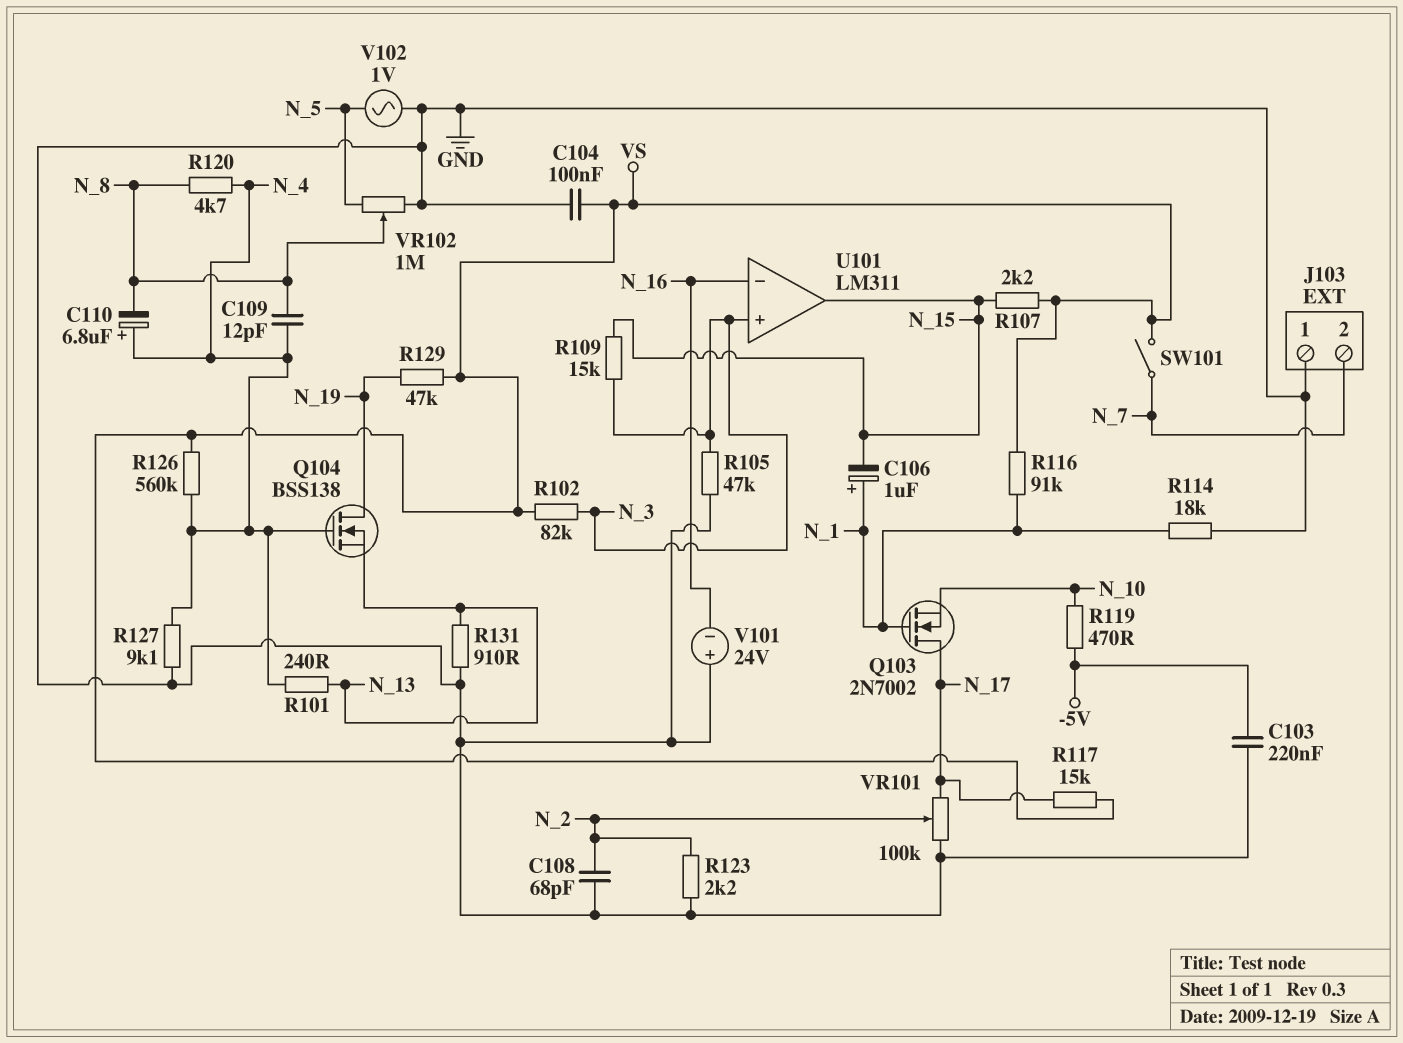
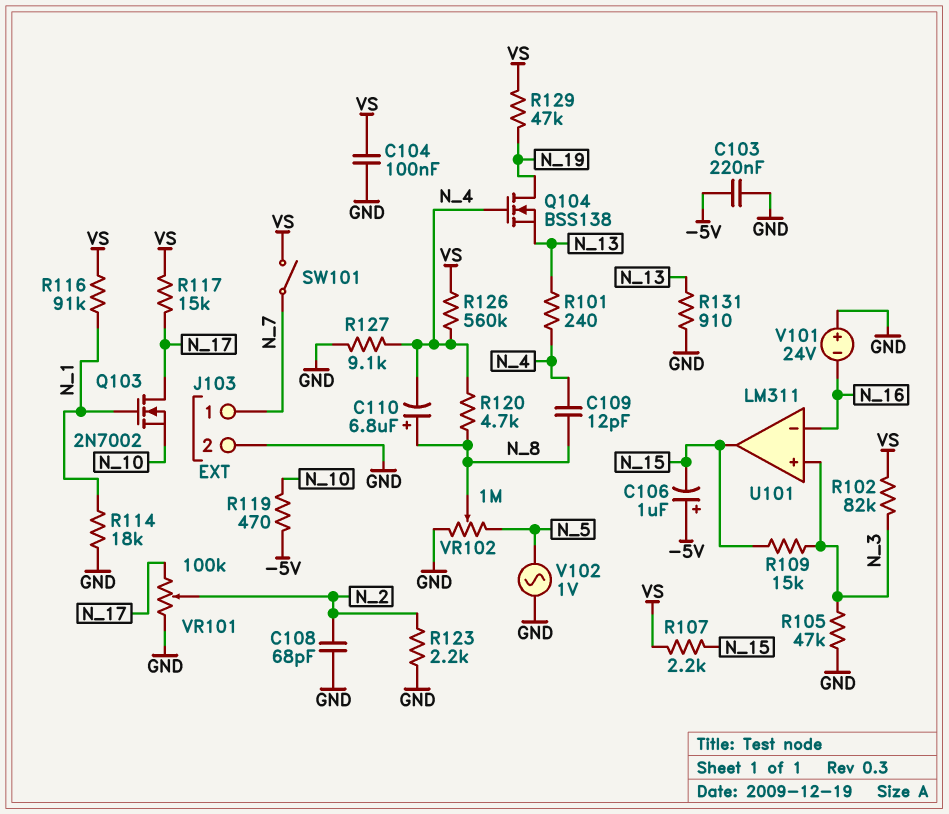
C106: 1uF (plus N_1, minus N_15) -> 1uF (plus -5V, minus N_15)
C110: 6.8uF (plus N_4, minus N_8) -> 6.8uF (plus N_8, minus N_4)
J103 pin 1: GND -> N_7
J103 pin 2: N_7 -> GND

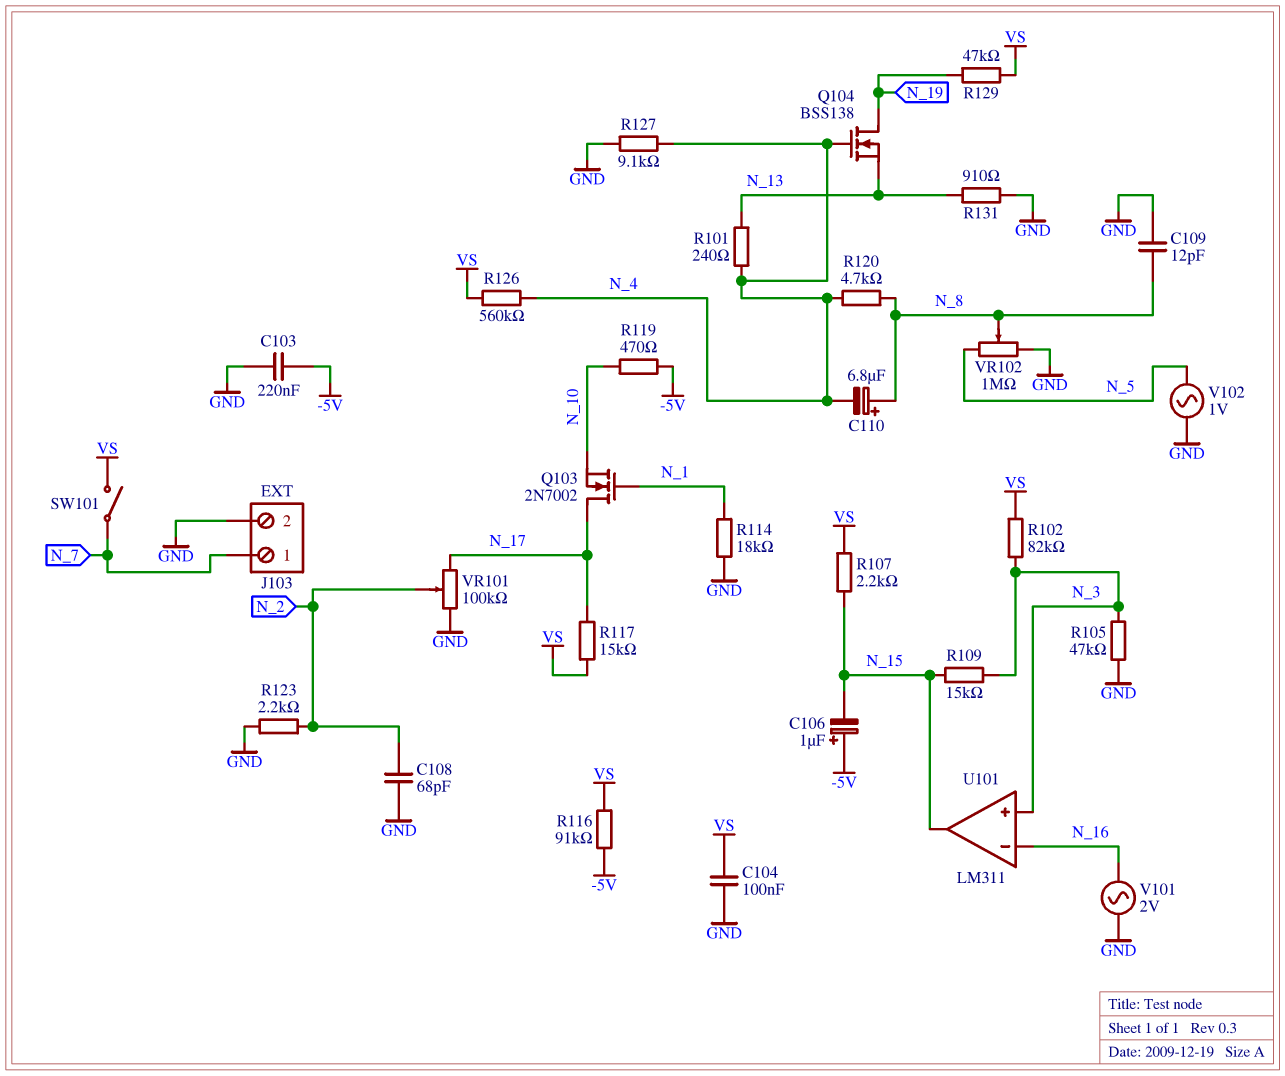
C109: 12pF (N_4, N_8) -> 12pF (GND, N_8)
R116: 91k (N_1, VS) -> 91k (-5V, VS)
V101: 24V (plus GND, minus N_16) -> AC 2V (GND, N_16)

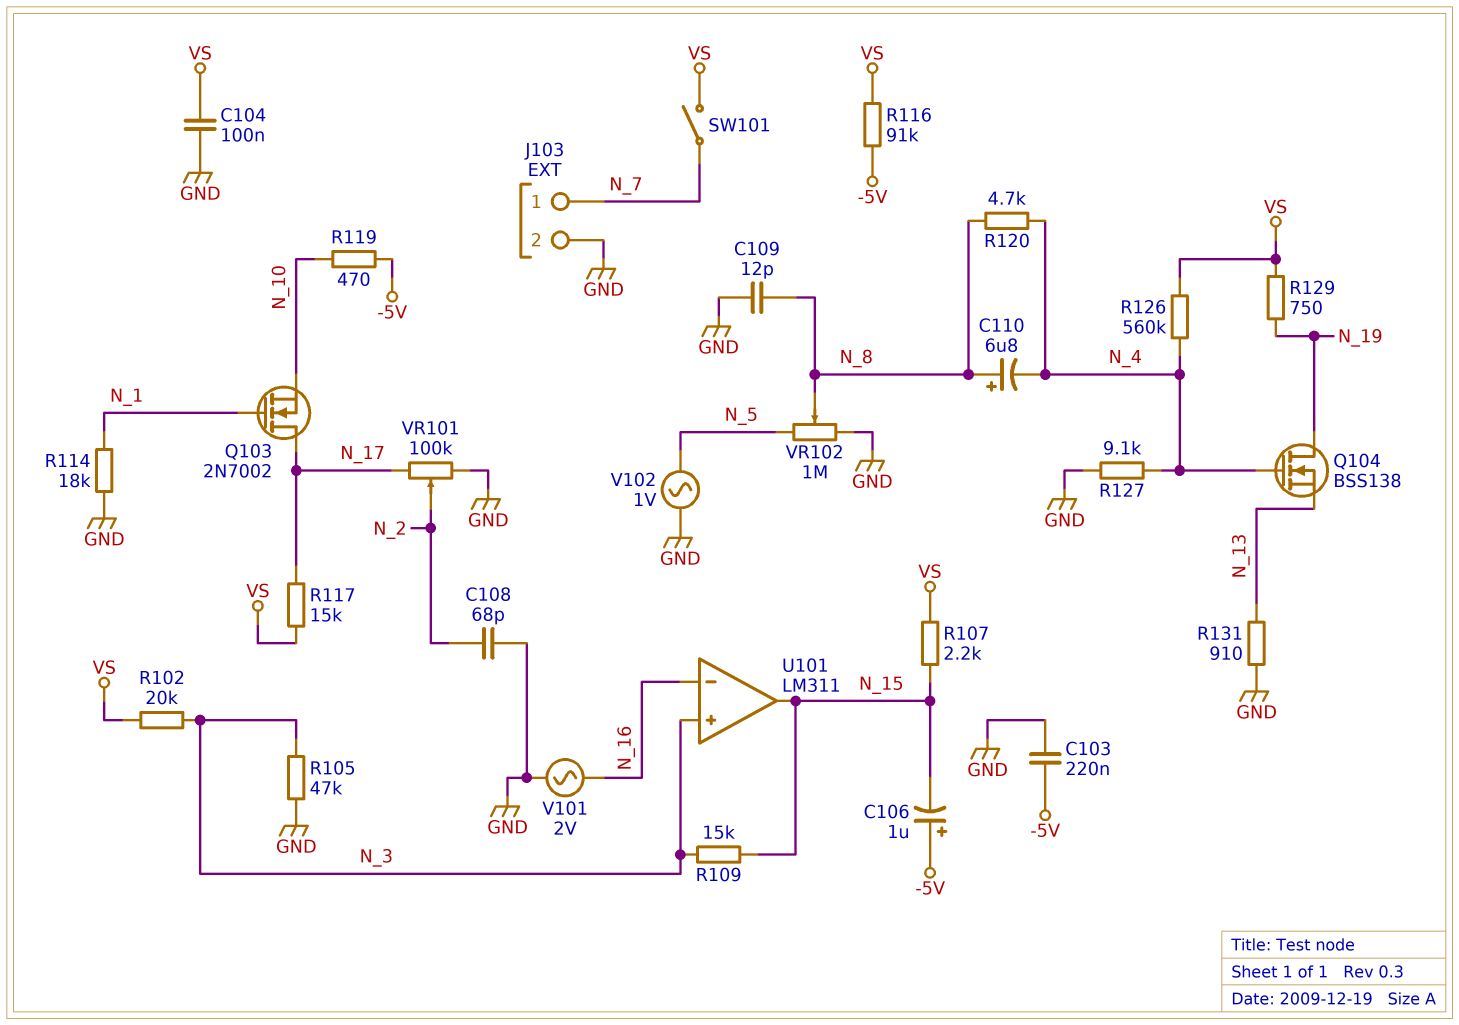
R101: 240 (N_4, N_13) -> none
R102: 82k (N_3, VS) -> 20k (N_3, VS)
R123: 2.2k (GND, N_2) -> none
R129: 47k (N_19, VS) -> 750 (N_19, VS)

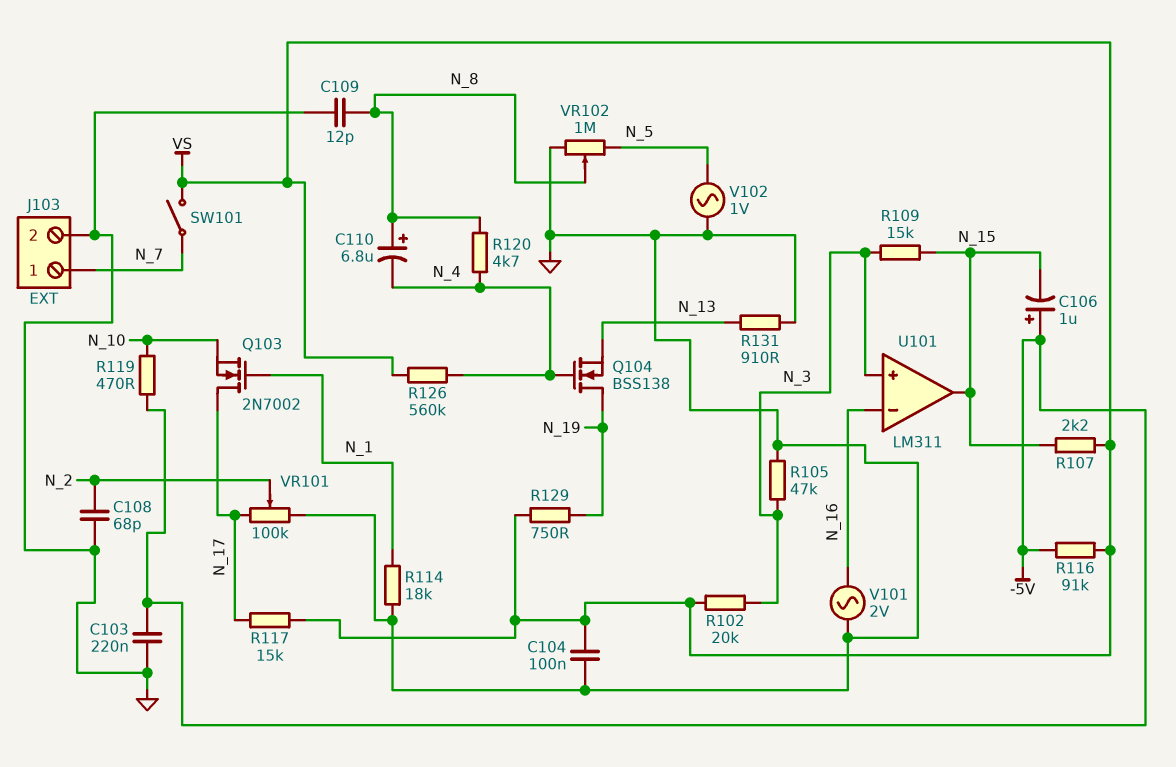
R127: 9.1k (GND, N_4) -> none

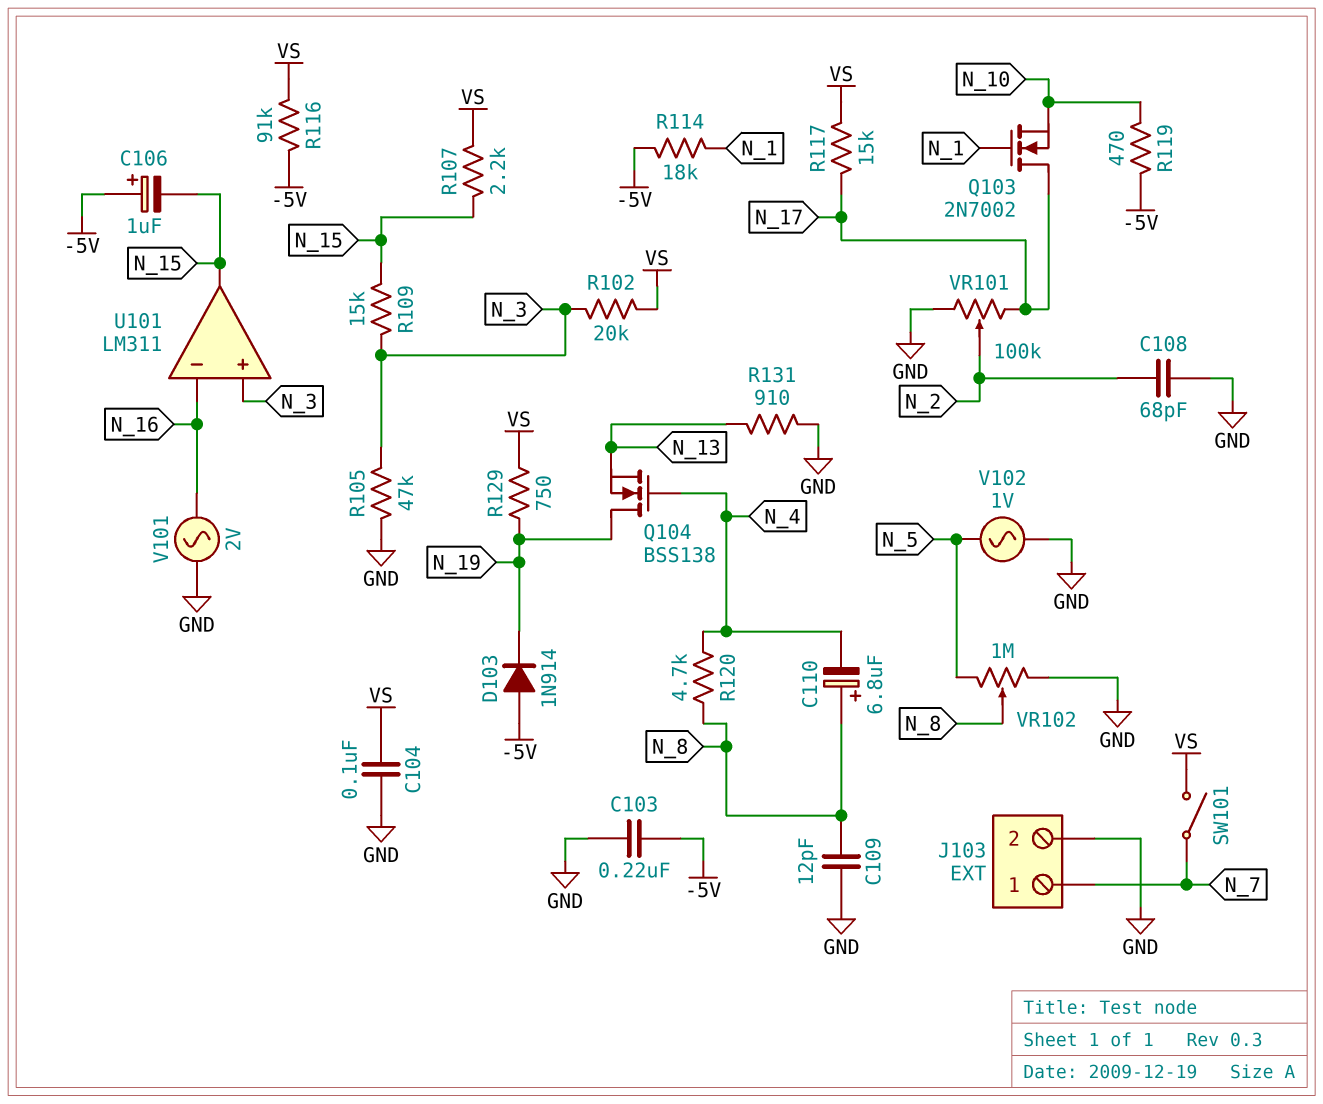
D103: none -> diode 1N914 (A -5V, K N_19)
R114: 18k (GND, N_1) -> 18k (-5V, N_1)
R126: 560k (N_4, VS) -> none

